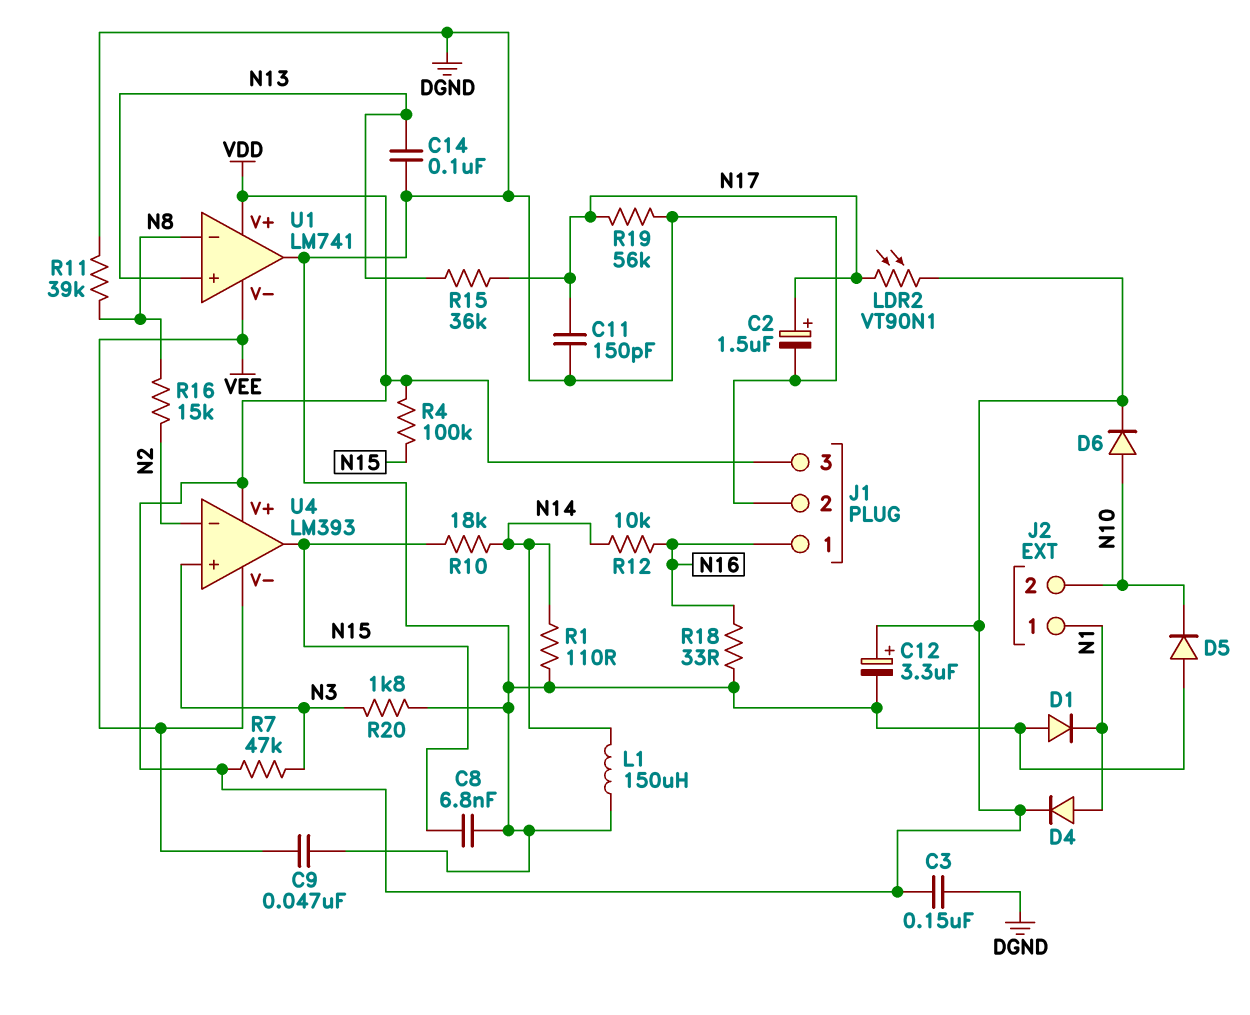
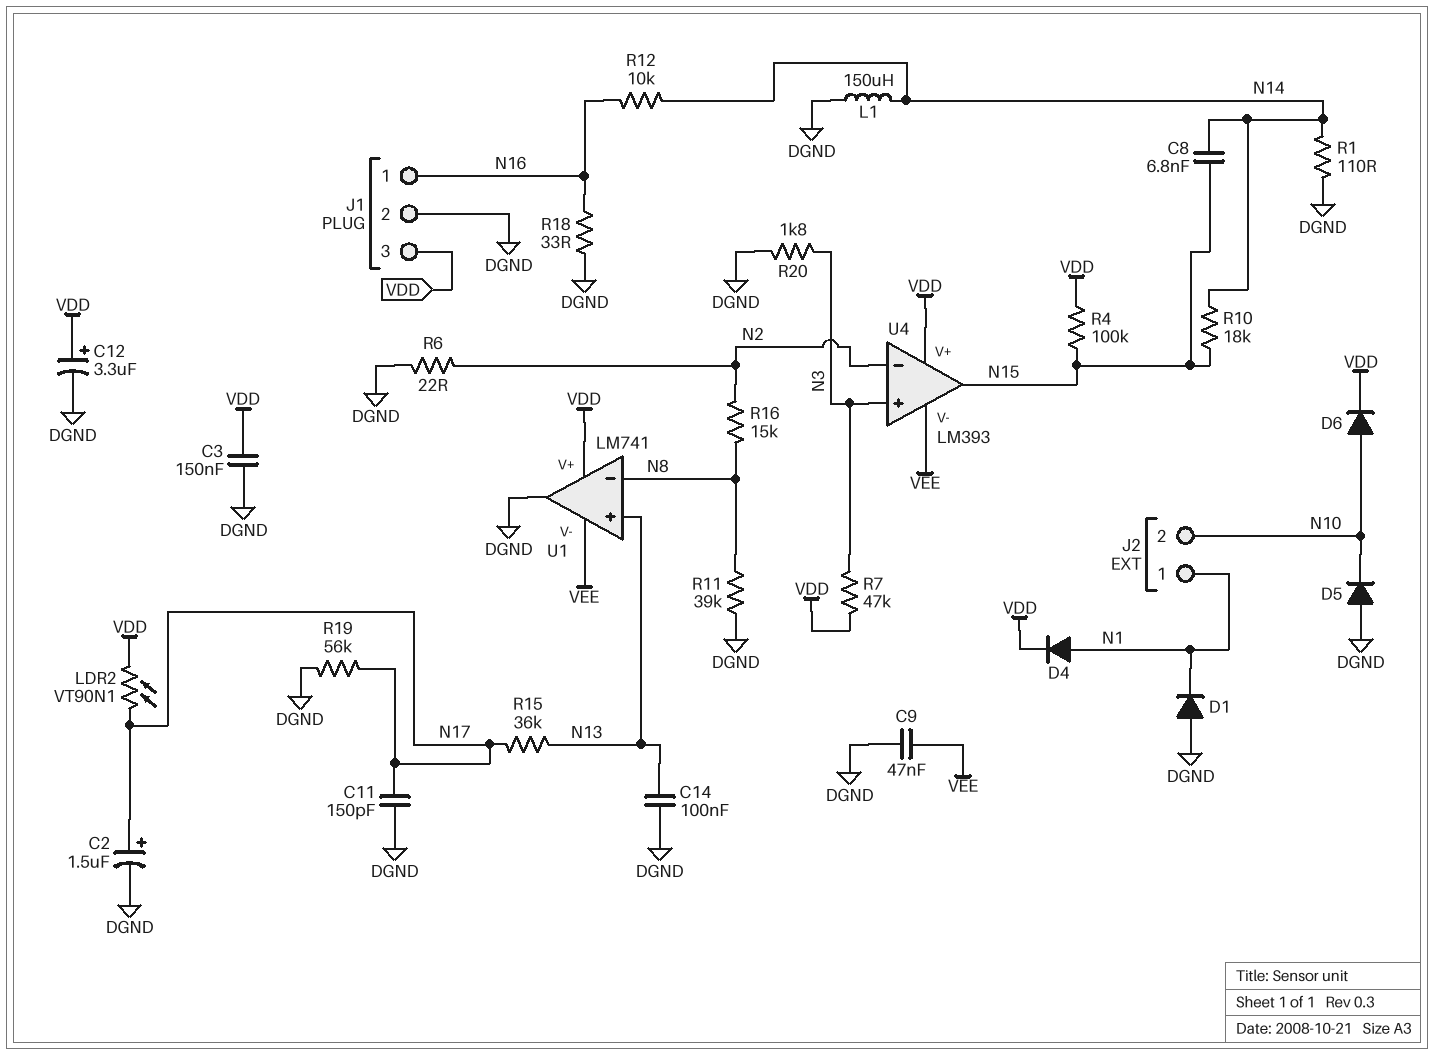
C8: 6.8nF (DGND, N15) -> 6.8nF (N14, N15)
R6: none -> 22 (DGND, N2)

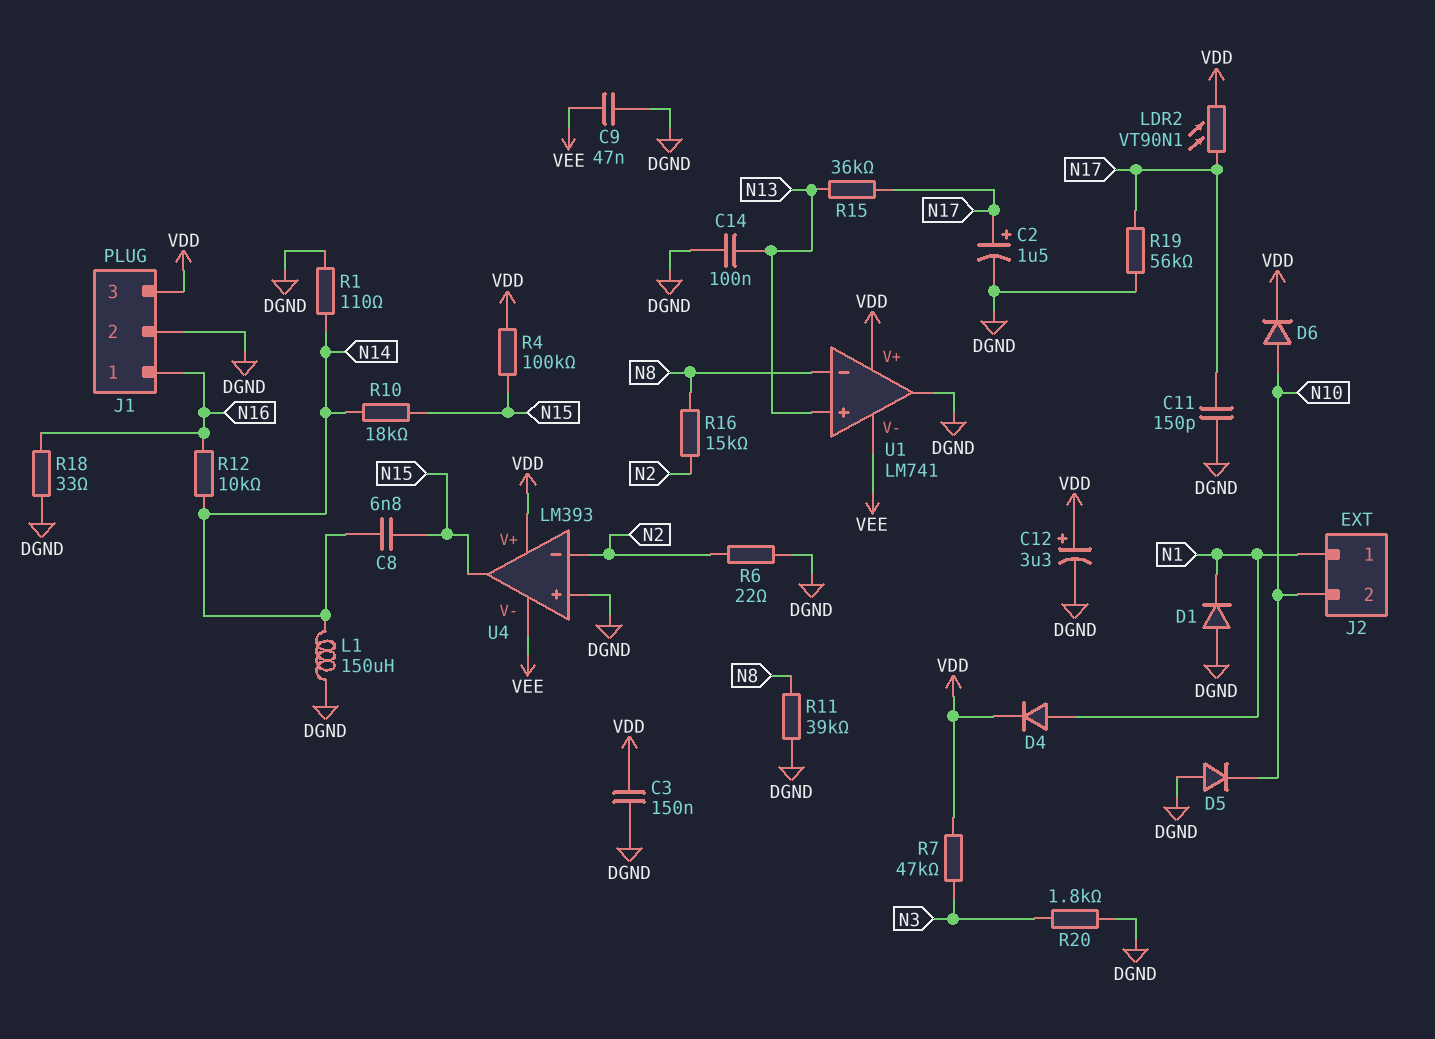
U4 pin in+: N3 -> DGND

